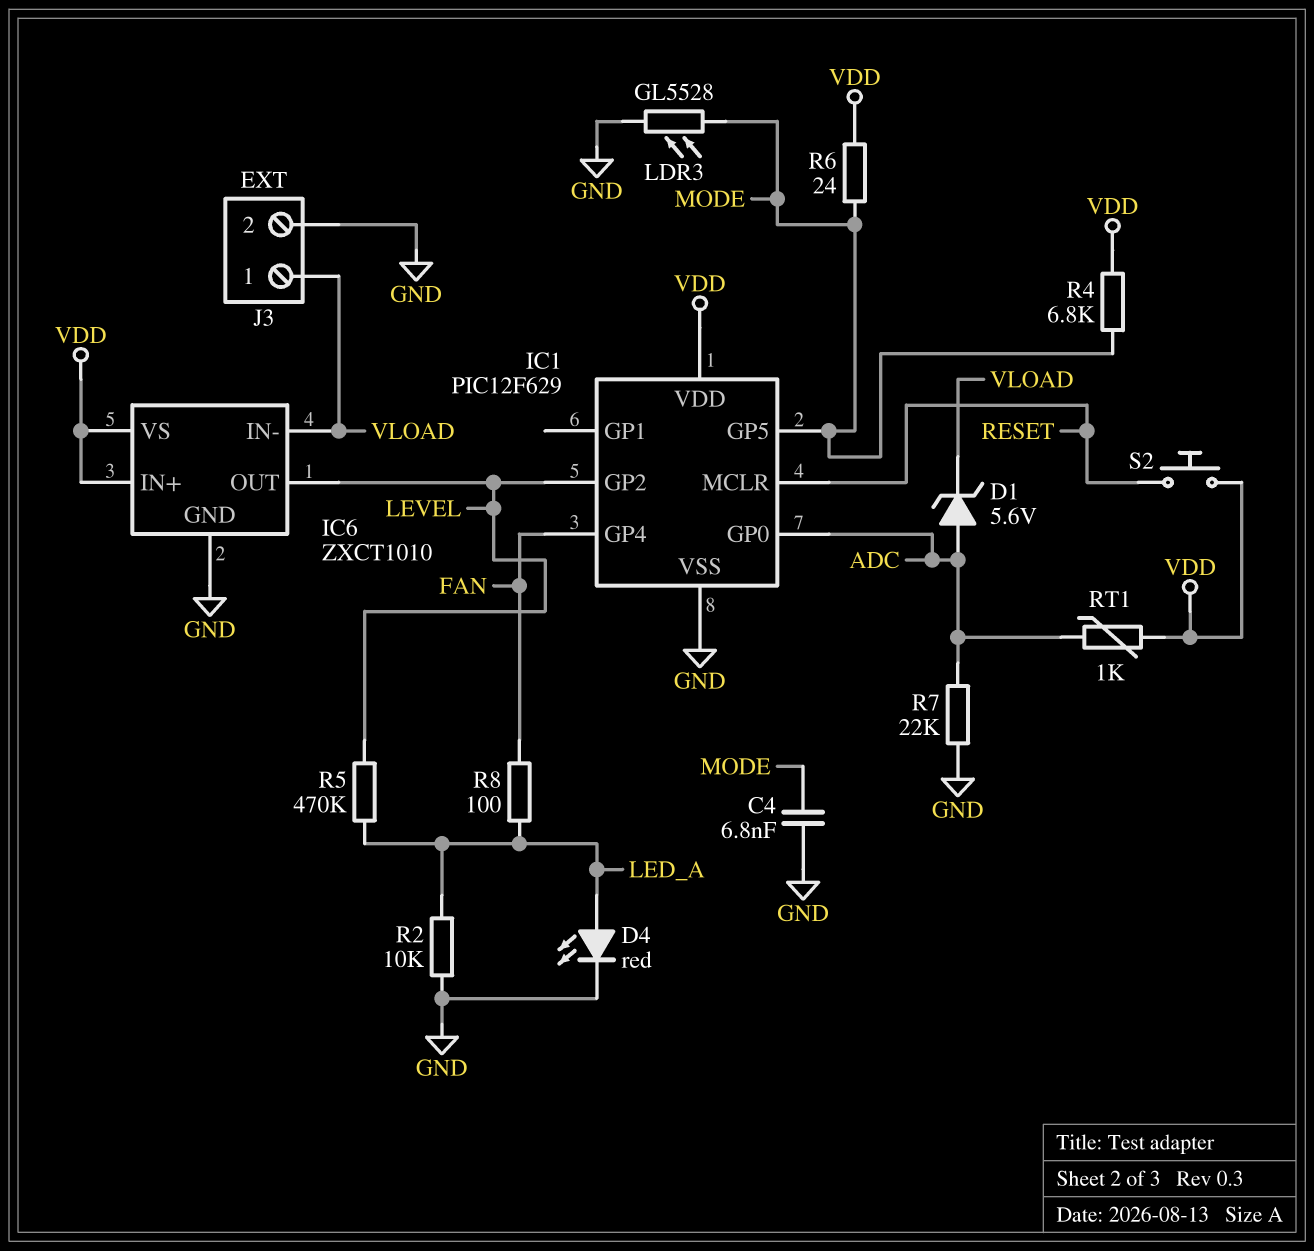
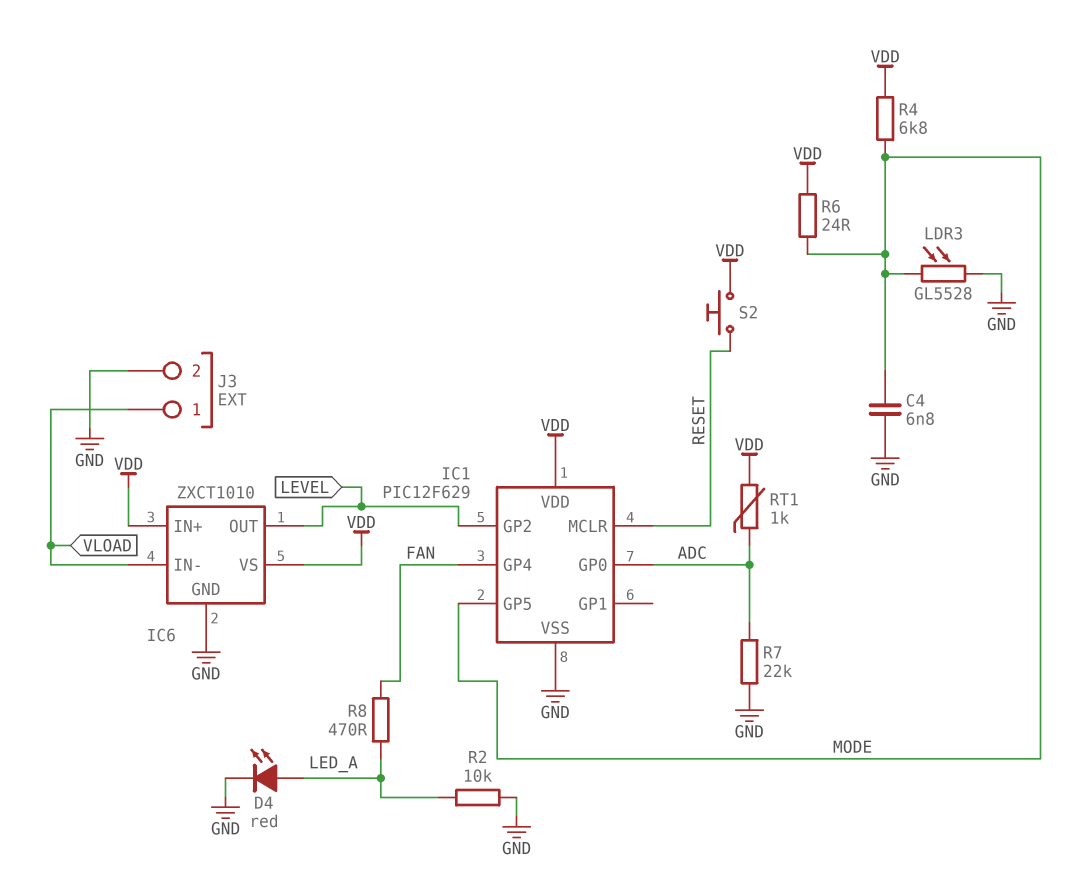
D1: zener 5.6V (A ADC, K VLOAD) -> none
R5: 470k (LED_A, LEVEL) -> none
R8: 100 (FAN, LED_A) -> 470 (FAN, LED_A)

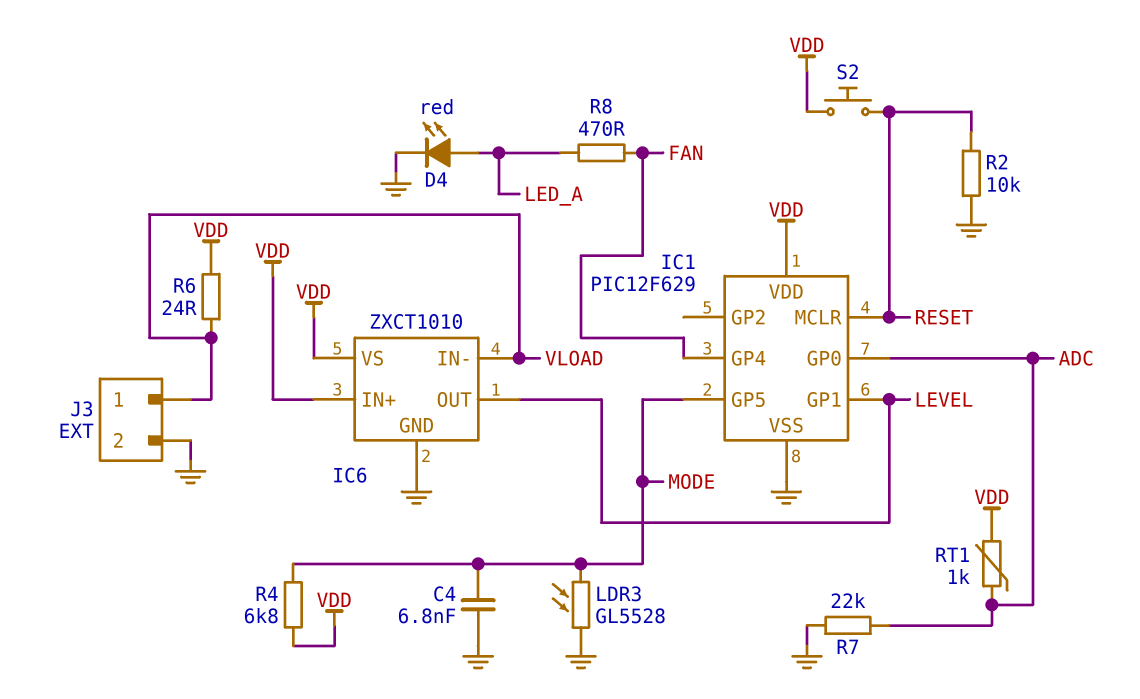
IC1 pin GP1: none -> LEVEL
IC1 pin GP2: LEVEL -> none
R2: 10k (GND, LED_A) -> 10k (GND, RESET)
R6: 24 (MODE, VDD) -> 24 (VDD, VLOAD)

